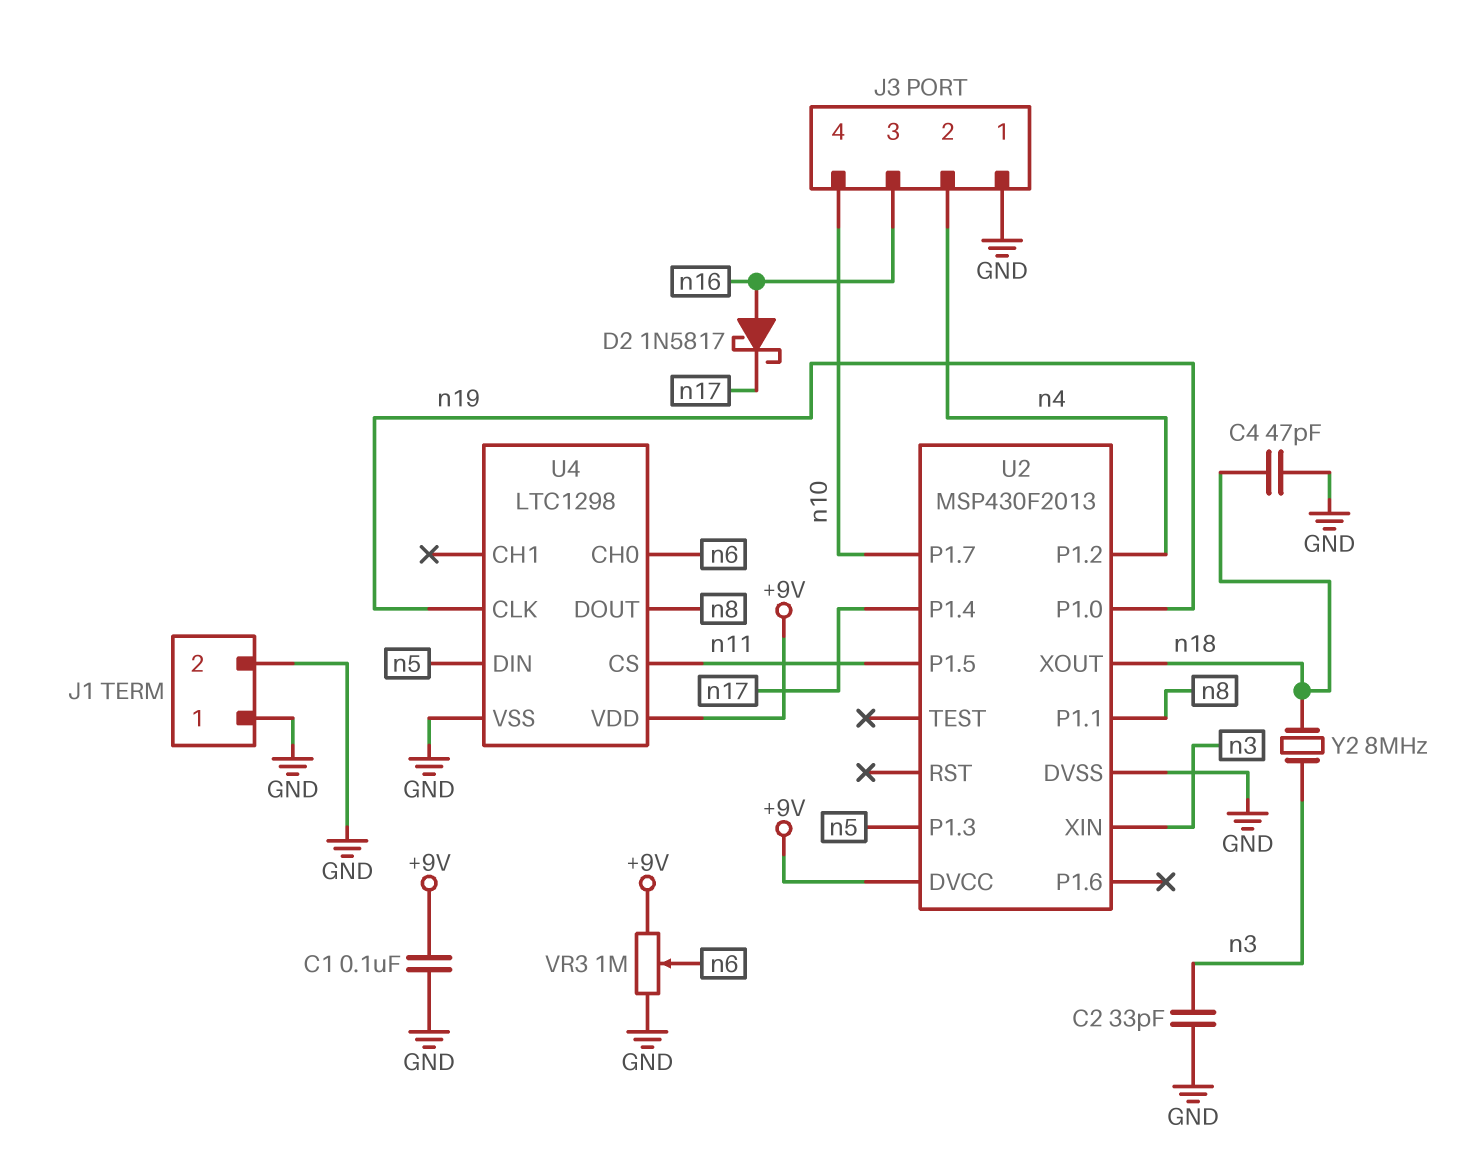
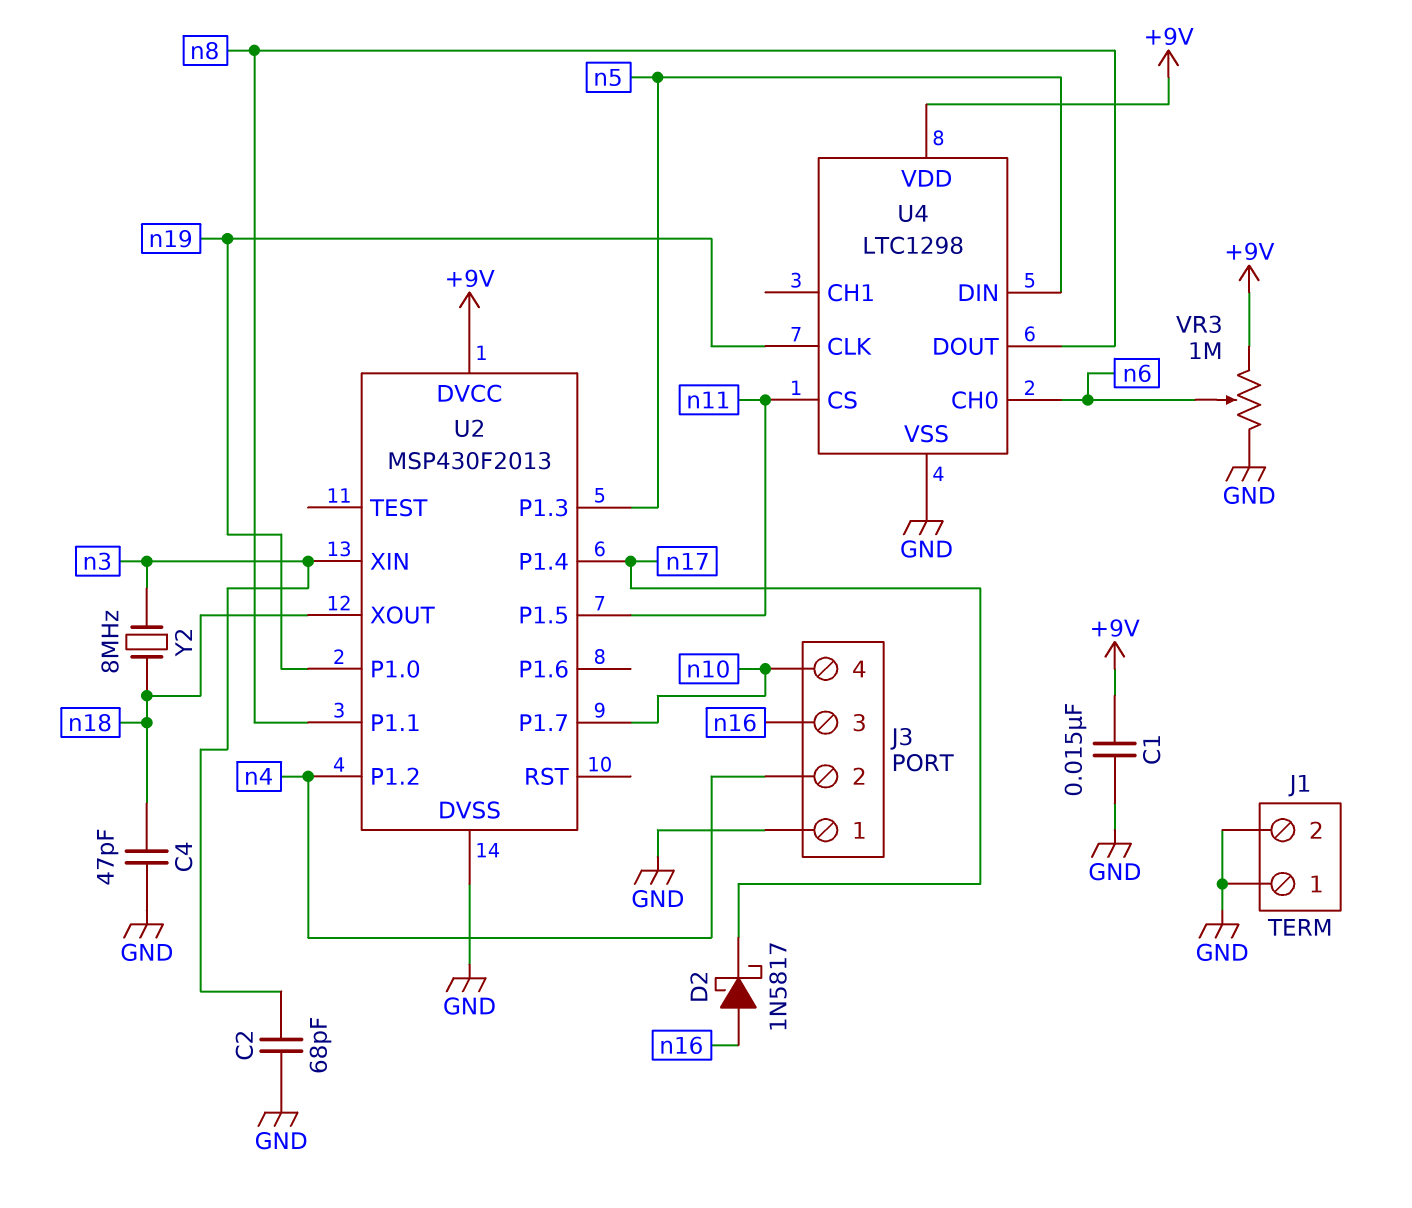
C1: 100nF (+9V, GND) -> 15nF (+9V, GND)
C2: 33pF (GND, n3) -> 68pF (GND, n3)

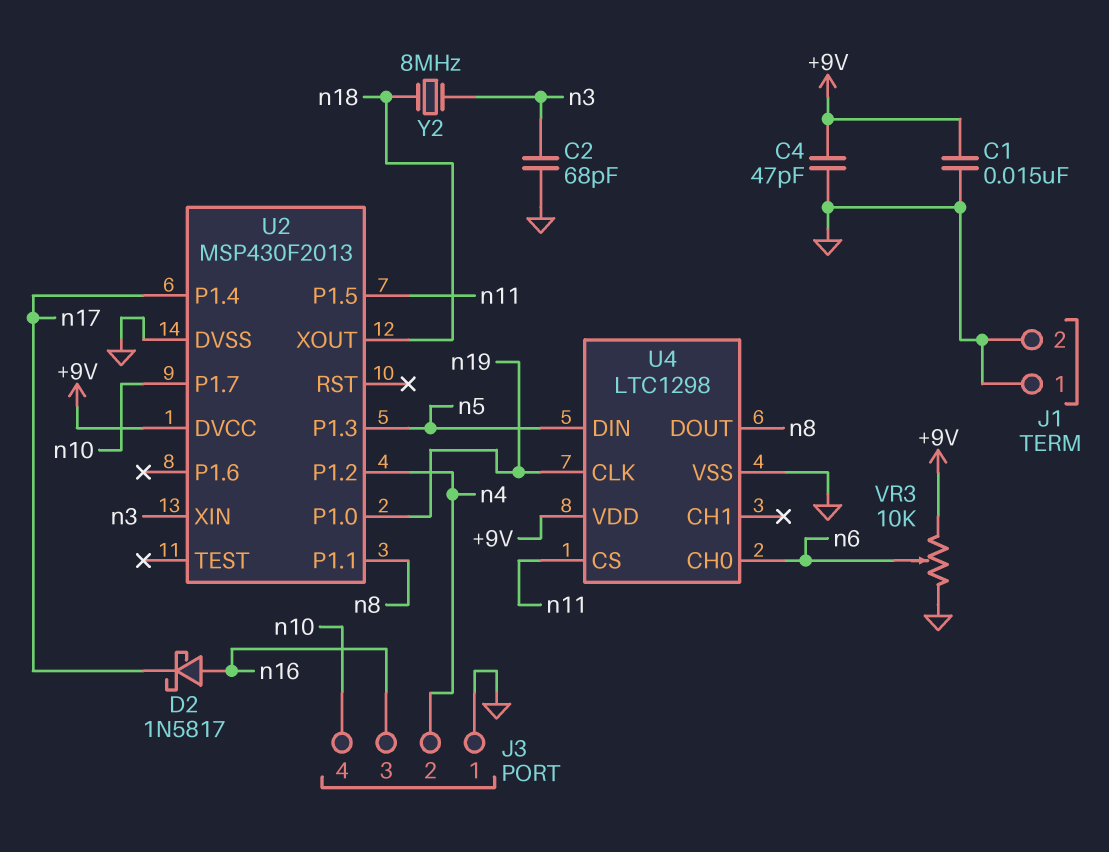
C4: 47pF (GND, n18) -> 47pF (+9V, GND)
VR3: 1M (+9V, GND, wiper n6) -> 10k (+9V, GND, wiper n6)

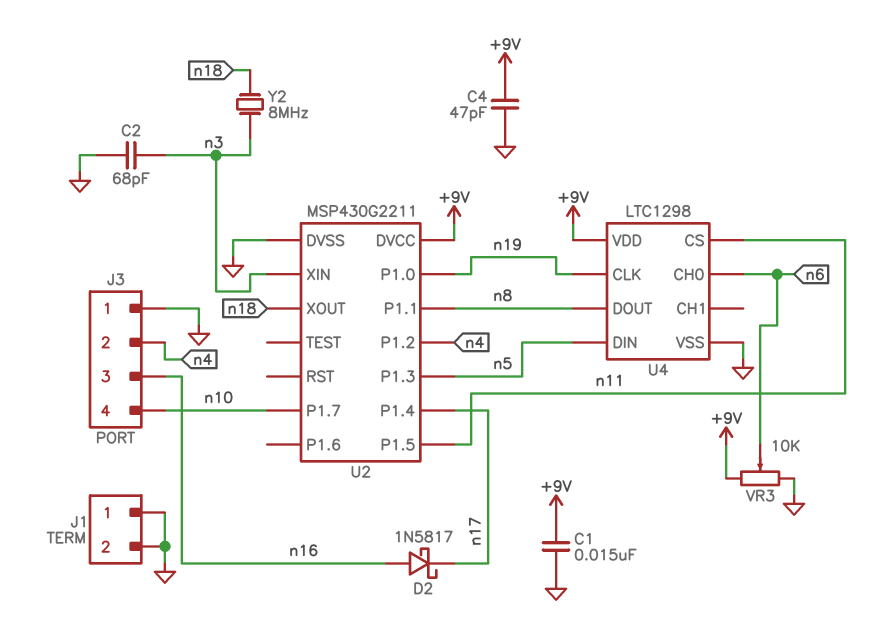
U2: MSP430F2013 -> MSP430G2211

